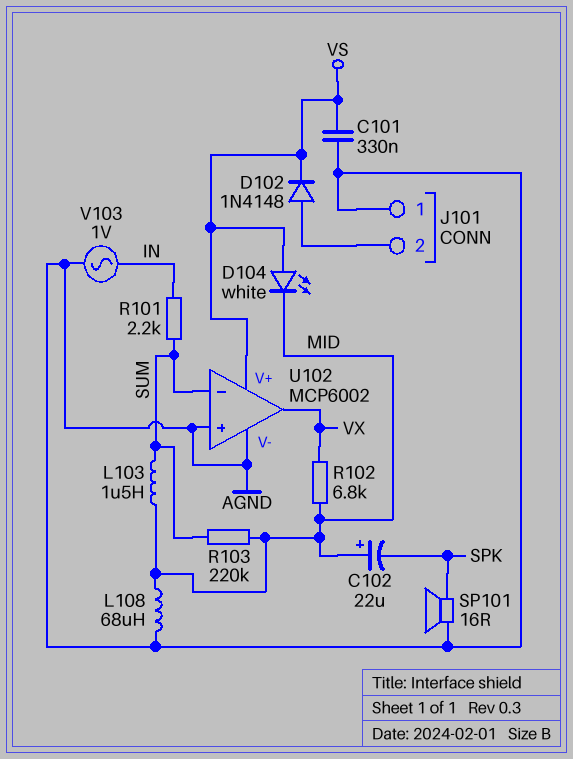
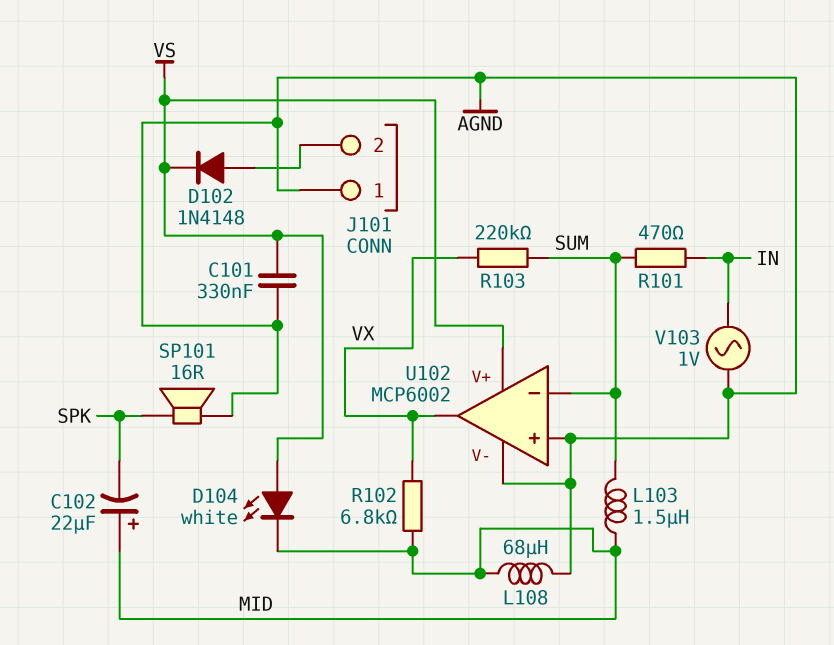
R101: 2.2k (IN, SUM) -> 470 (IN, SUM)
R103: 220k (MID, SUM) -> 220k (SUM, VX)

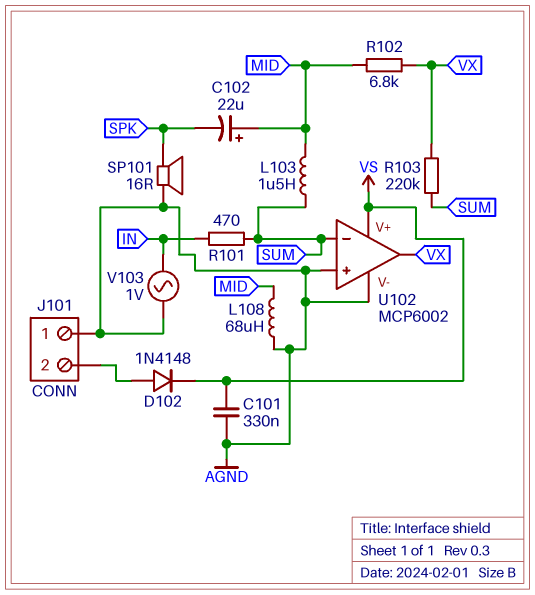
D104: LED white (A VS, K MID) -> none

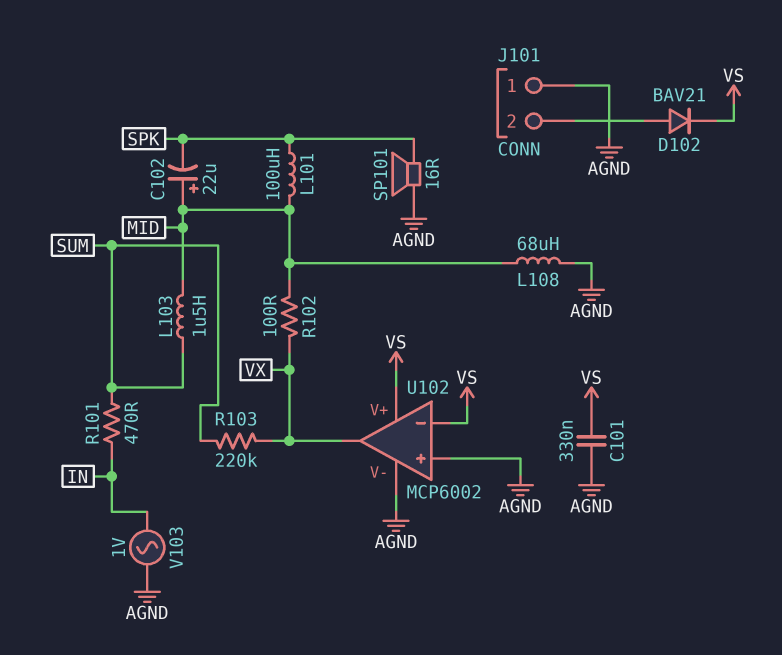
D102: diode 1N4148 (A J101/2, K VS) -> diode BAV21 (A J101/2, K VS)
L101: none -> 100uH (MID, SPK)
R102: 6.8k (MID, VX) -> 100 (MID, VX)
U102 pin in-: SUM -> VS

